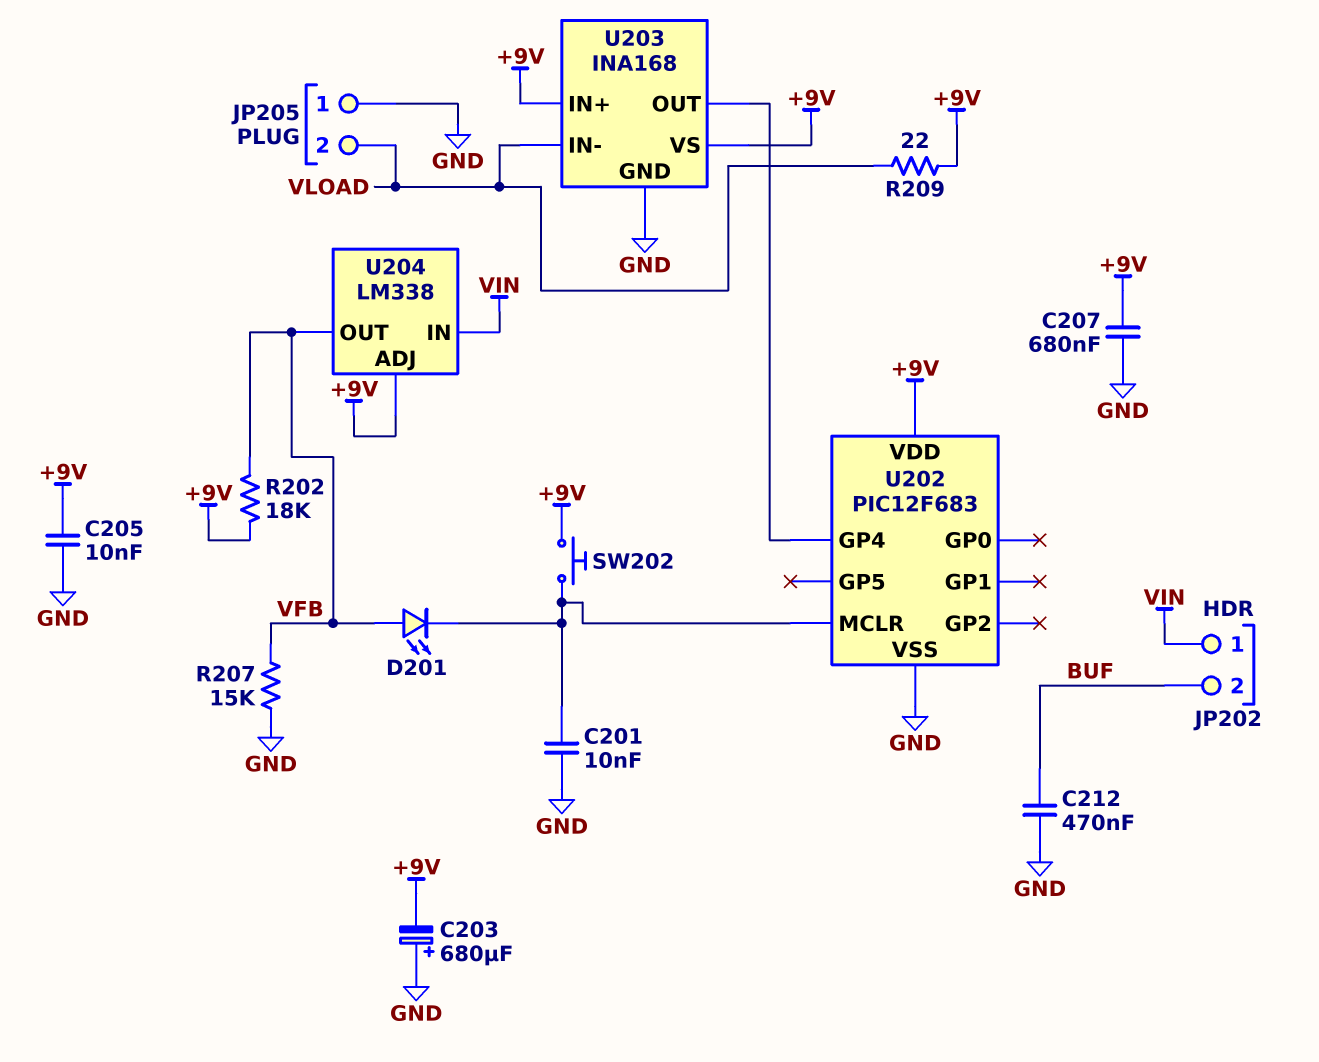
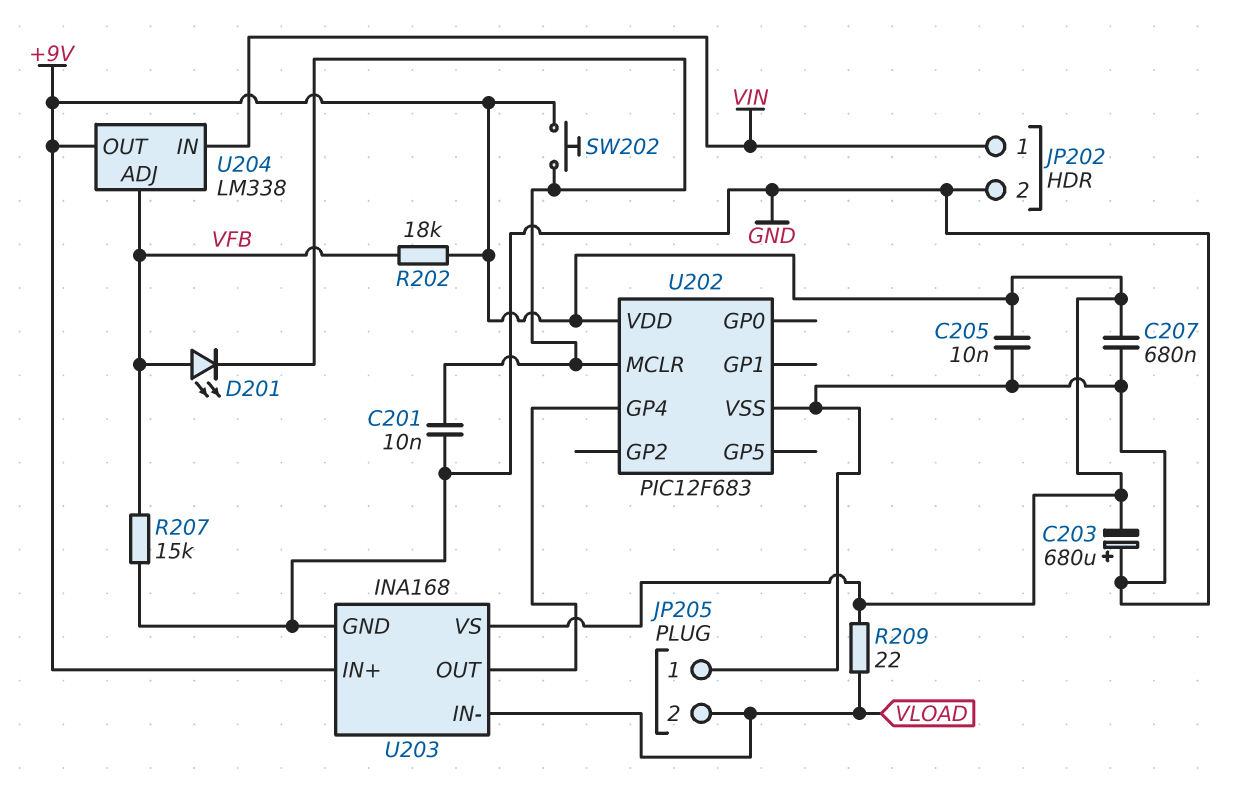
C212: 470nF (BUF, GND) -> none
JP202 pin 2: BUF -> GND
U204 pin ADJ: +9V -> VFB
U204 pin OUT: VFB -> +9V

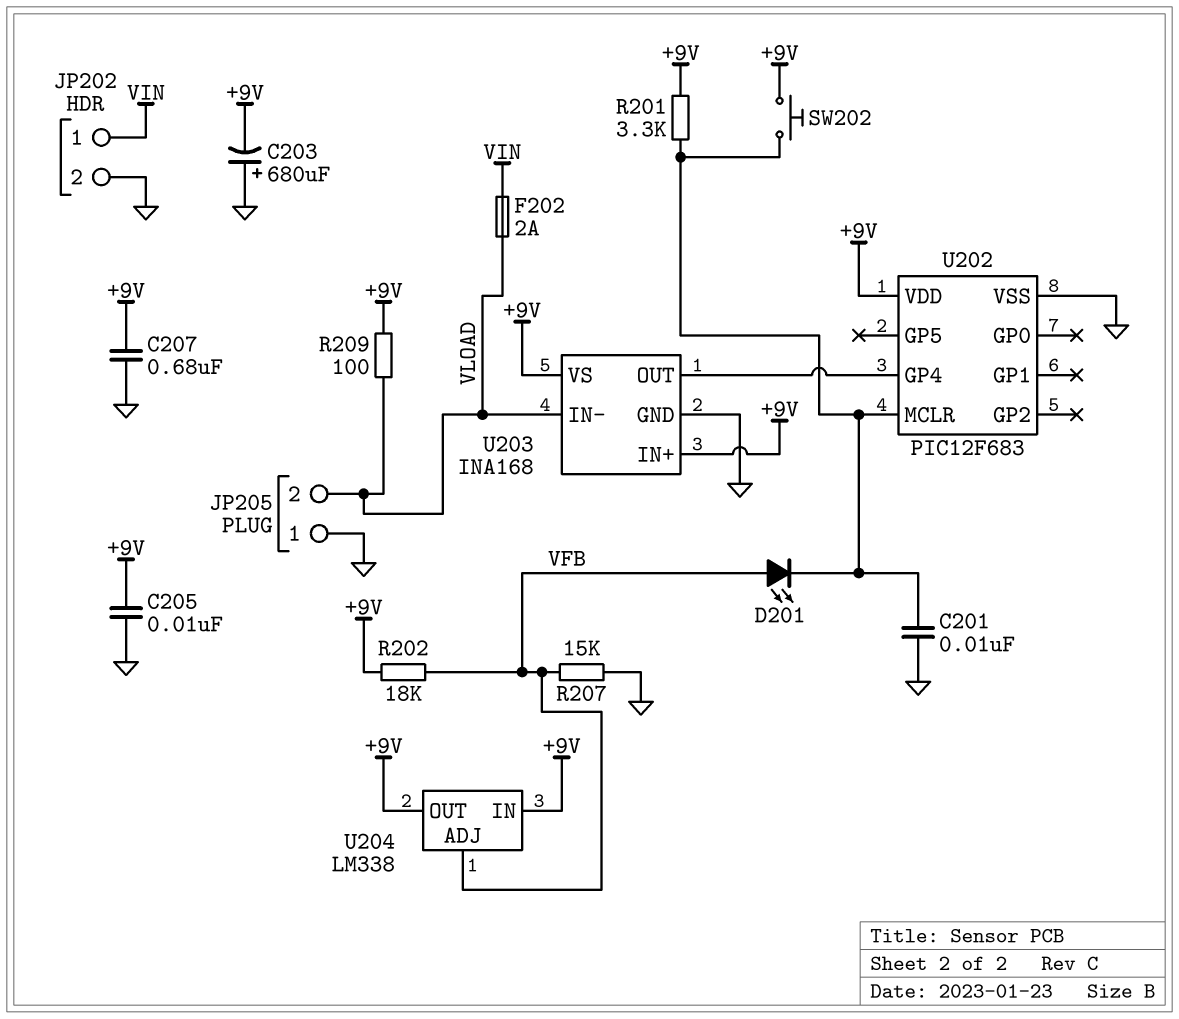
F202: none -> 2A (VIN, VLOAD)
R201: none -> 3.3k (+9V, U202/MCLR)
R209: 22 (+9V, VLOAD) -> 100 (+9V, VLOAD)
U204 pin IN: VIN -> +9V

